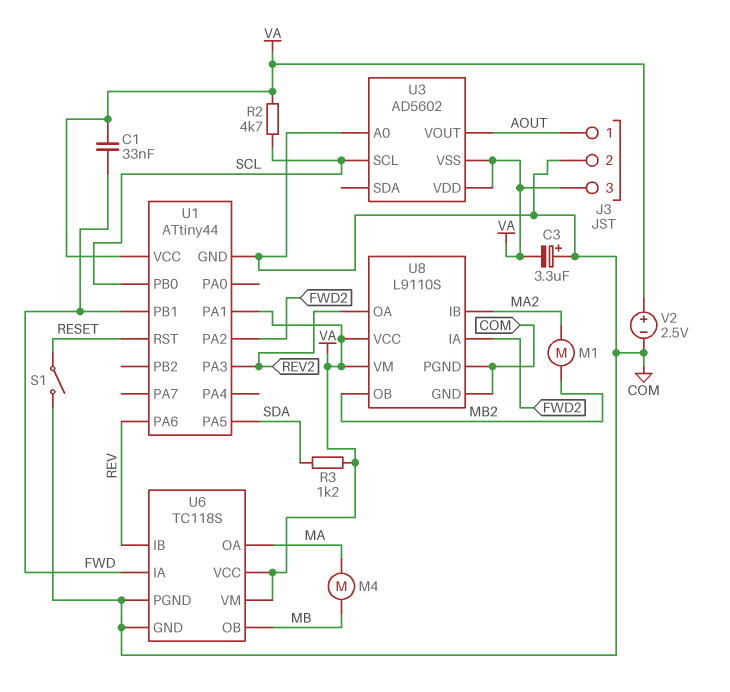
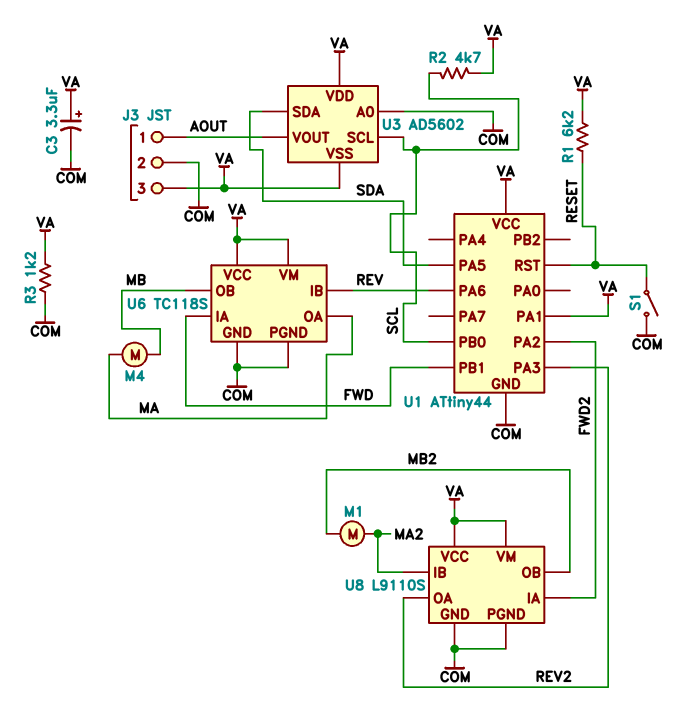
C1: 33nF (FWD, VA) -> none
C3: 3.3uF (plus COM, minus VA) -> 3.3uF (plus VA, minus COM)
R1: none -> 6.2k (RESET, VA)
R3: 1.2k (SDA, VA) -> 1.2k (COM, VA)
U3 pin SDA: none -> SDA
V2: 2.5V (plus VA, minus COM) -> none

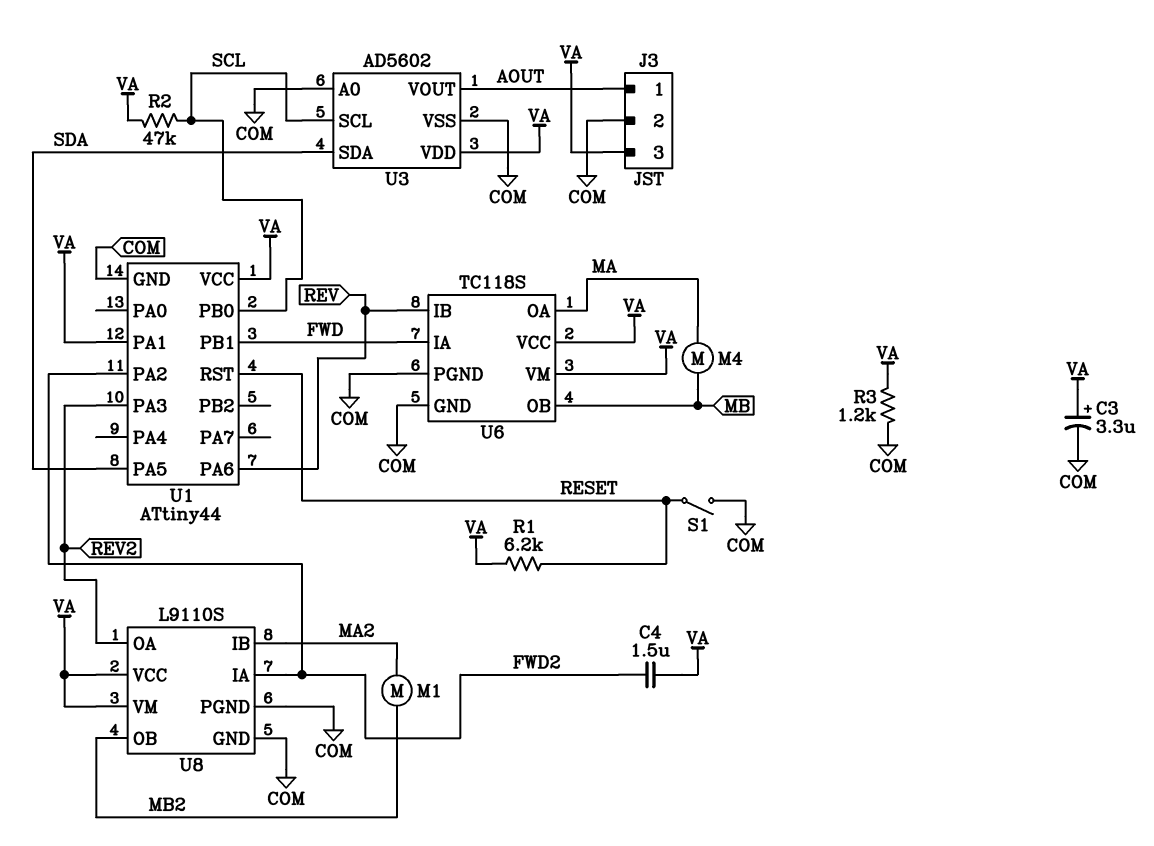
C4: none -> 1.5uF (FWD2, VA)
R2: 4.7k (SCL, VA) -> 47k (SCL, VA)
U3 pin VSS: VA -> COM

